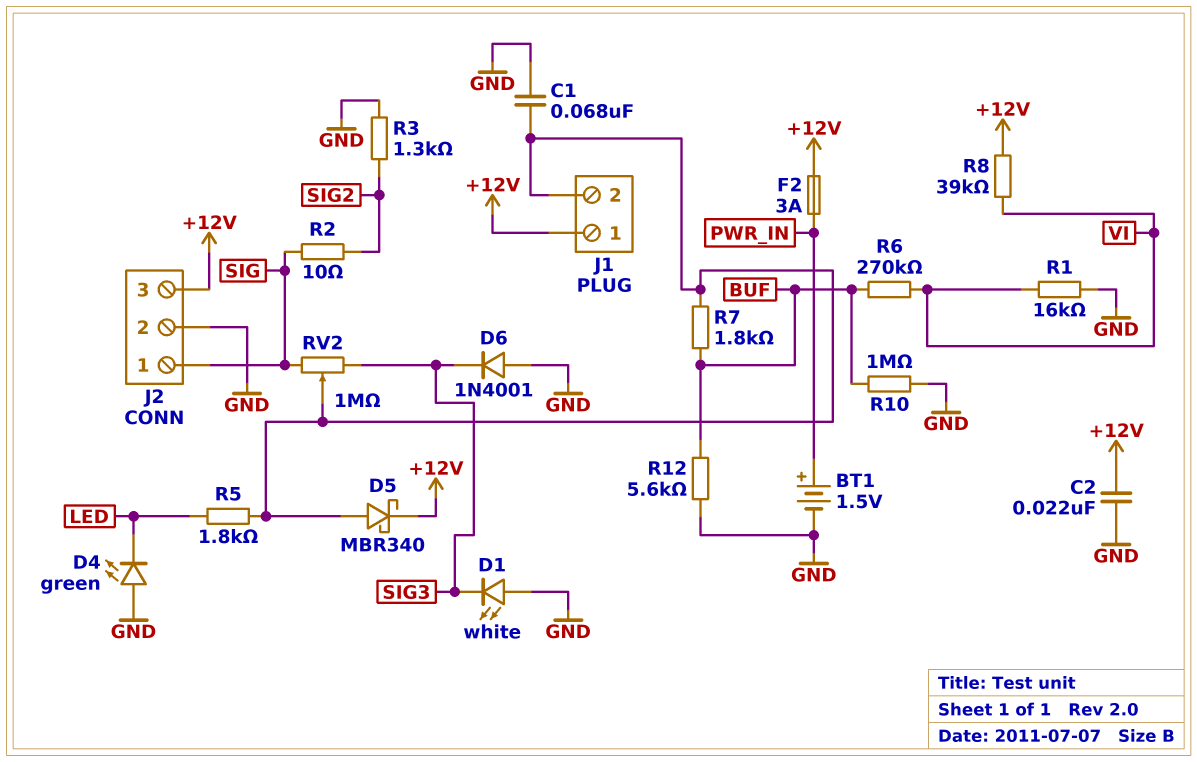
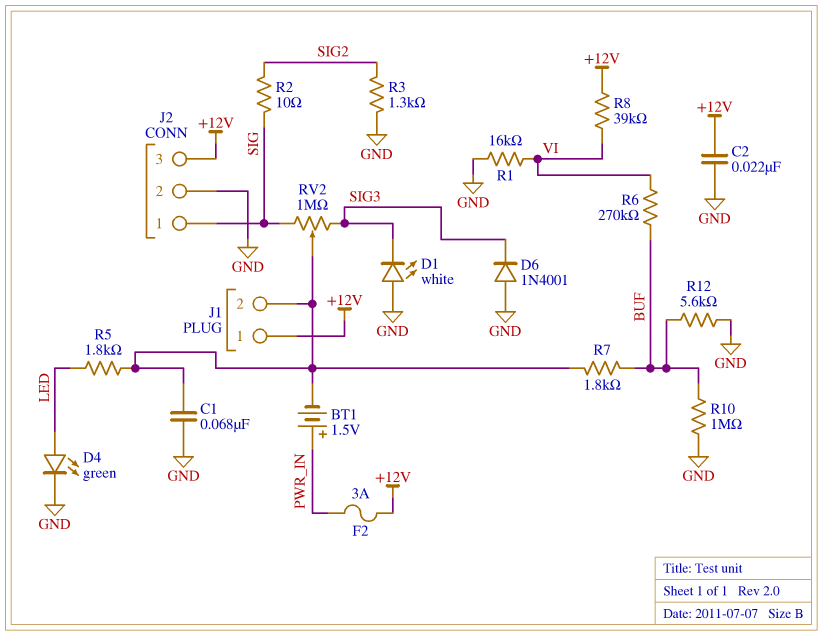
BT1: 1.5V (plus PWR_IN, minus GND) -> 1.5V (plus PWR_IN, minus J1/2)
D4: LED green (A GND, K LED) -> LED green (A LED, K GND)
D5: schottky MBR340 (A J1/2, K +12V) -> none

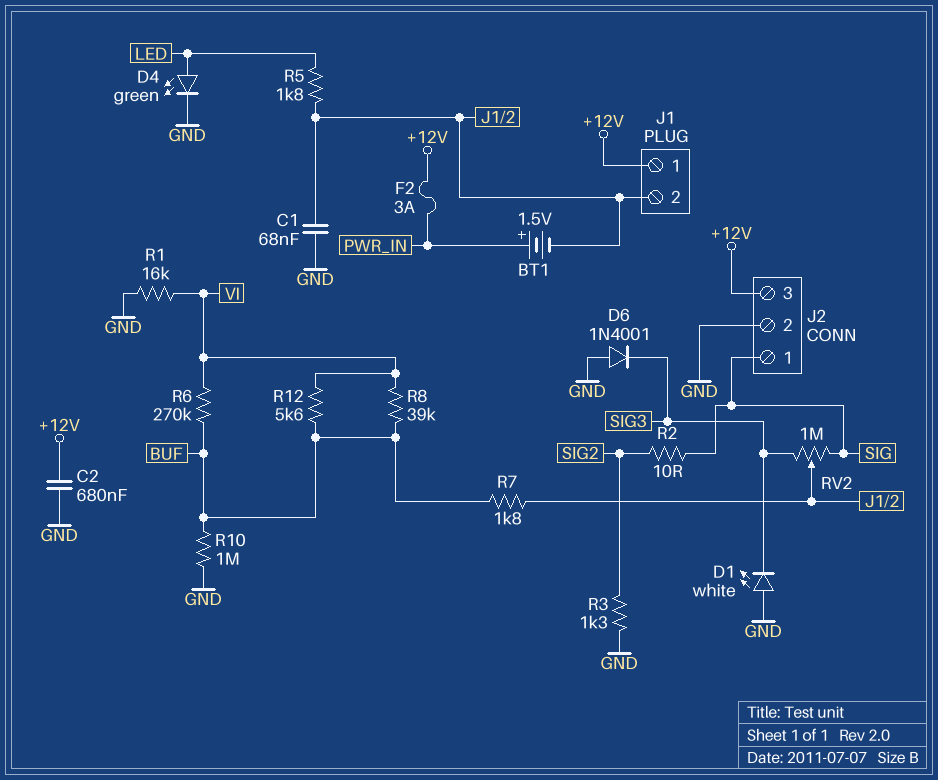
C2: 22nF (+12V, GND) -> 680nF (+12V, GND)
R8: 39k (+12V, VI) -> 39k (BUF, VI)
R12: 5.6k (BUF, GND) -> 5.6k (BUF, VI)

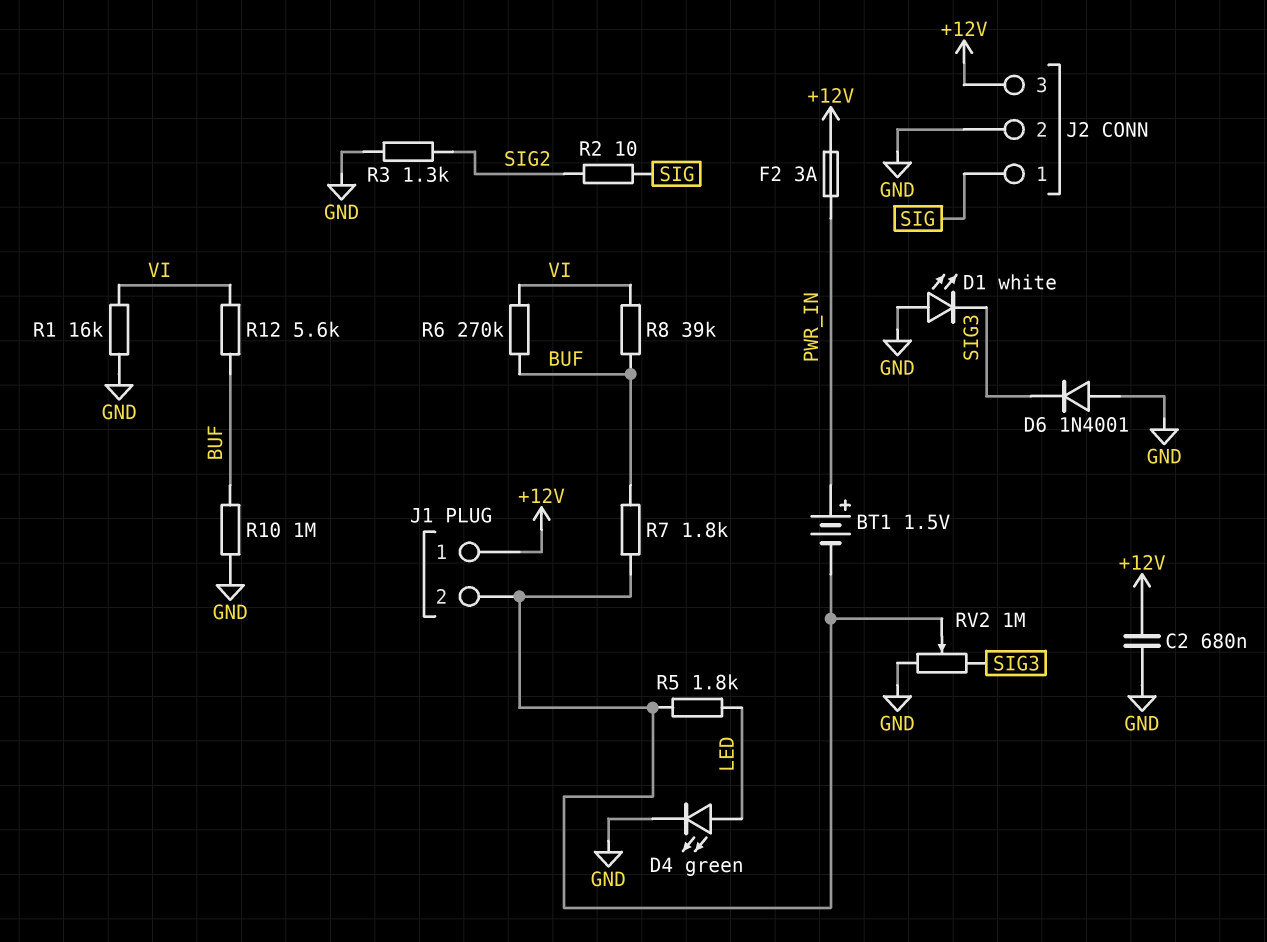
C1: 68nF (GND, J1/2) -> none
RV2: 1M (SIG, SIG3, wiper J1/2) -> 1M (GND, SIG3, wiper J1/2)

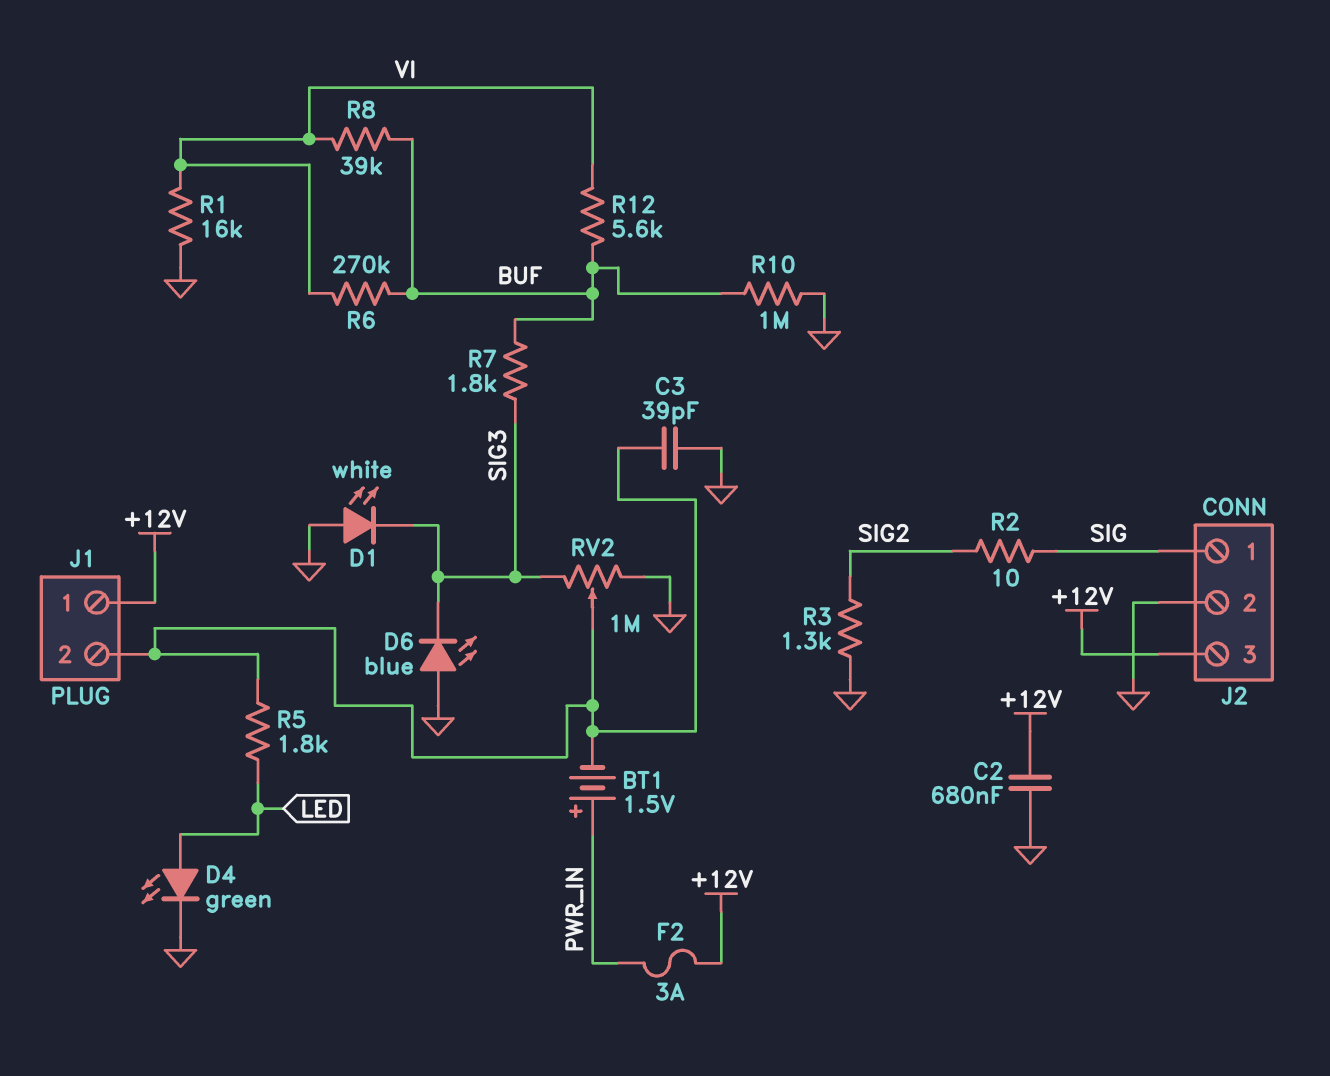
C3: none -> 39pF (GND, J1/2)
D6: diode 1N4001 (A GND, K SIG3) -> LED blue (A GND, K SIG3)
R7: 1.8k (BUF, J1/2) -> 1.8k (BUF, SIG3)

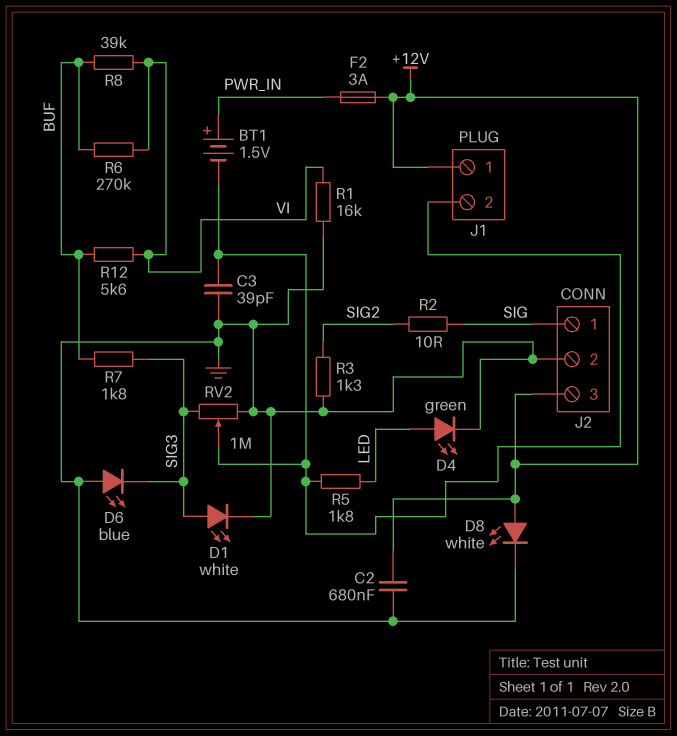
D1: LED white (A GND, K SIG3) -> LED white (A SIG3, K GND)
D8: none -> LED white (A +12V, K GND)
R10: 1M (BUF, GND) -> none

